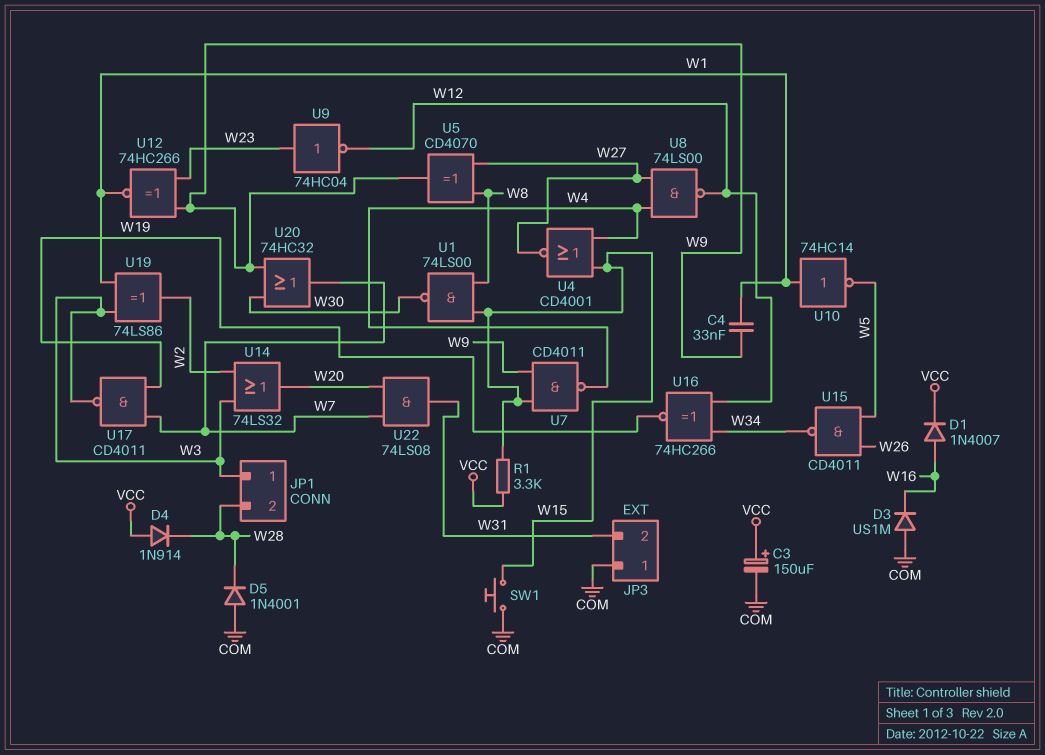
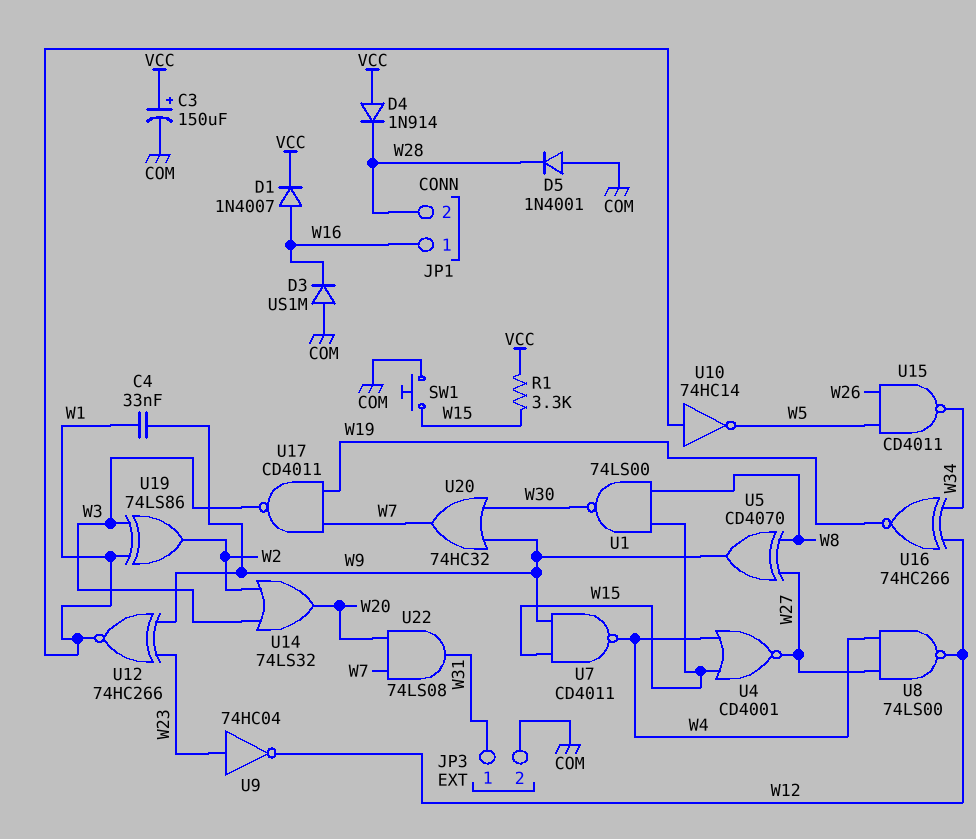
JP1 pin 1: W3 -> W16
JP3 pin 1: COM -> W31
JP3 pin 2: W31 -> COM

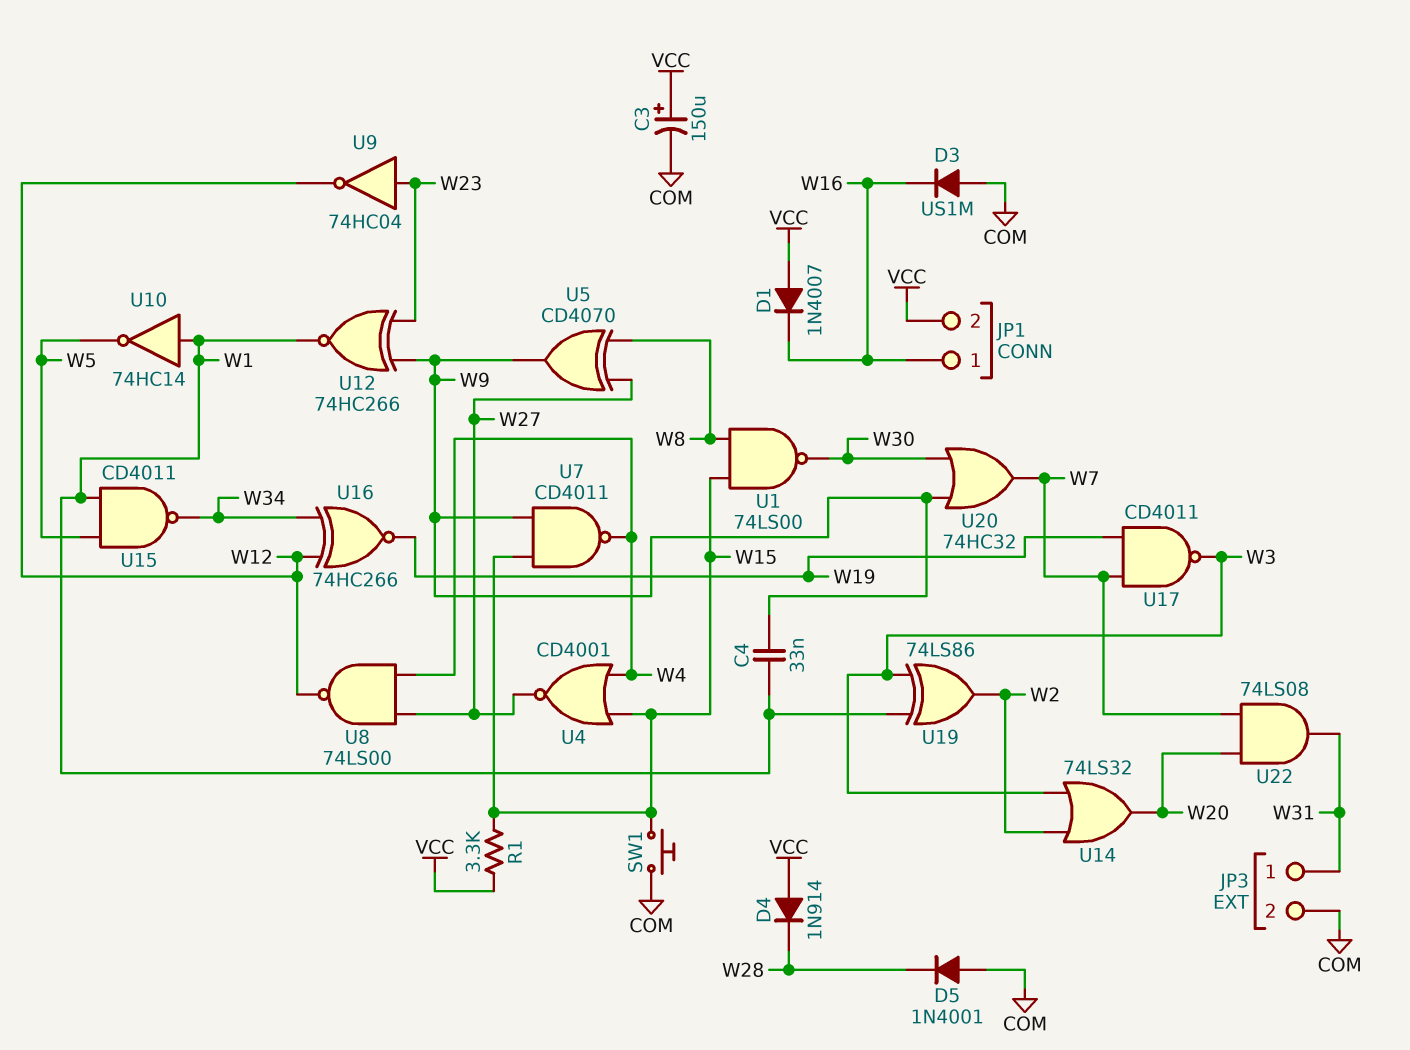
D1: diode 1N4007 (A W16, K VCC) -> diode 1N4007 (A VCC, K W16)
JP1 pin 2: W28 -> VCC
U15: NAND CD4011 (in W5, in W26, out W34) -> NAND CD4011 (in W1, in W5, out W34)

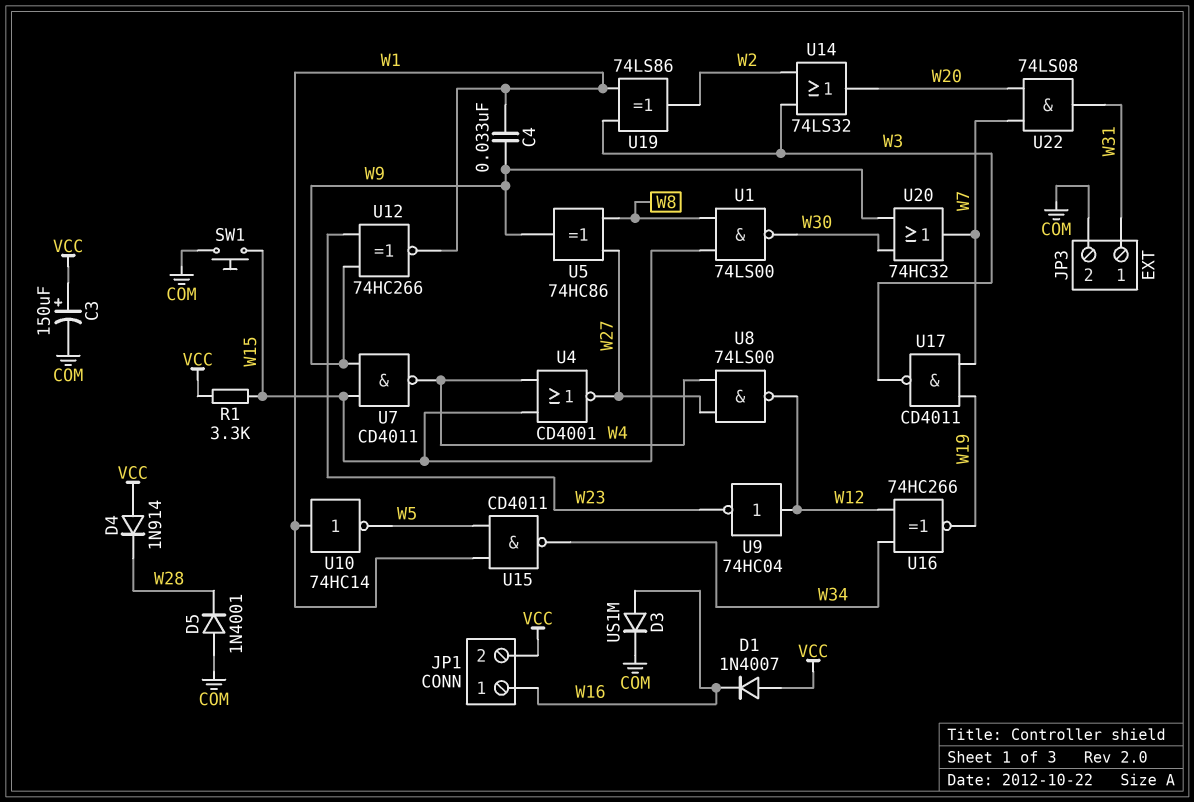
D3: diode US1M (A COM, K W16) -> diode US1M (A W16, K COM)
U5: XOR CD4070 (in W8, in W27, out W9) -> XOR 74HC86 (in W8, in W27, out W9)
U9: NOT 74HC04 (in W23, out W12) -> NOT 74HC04 (in W12, out W23)

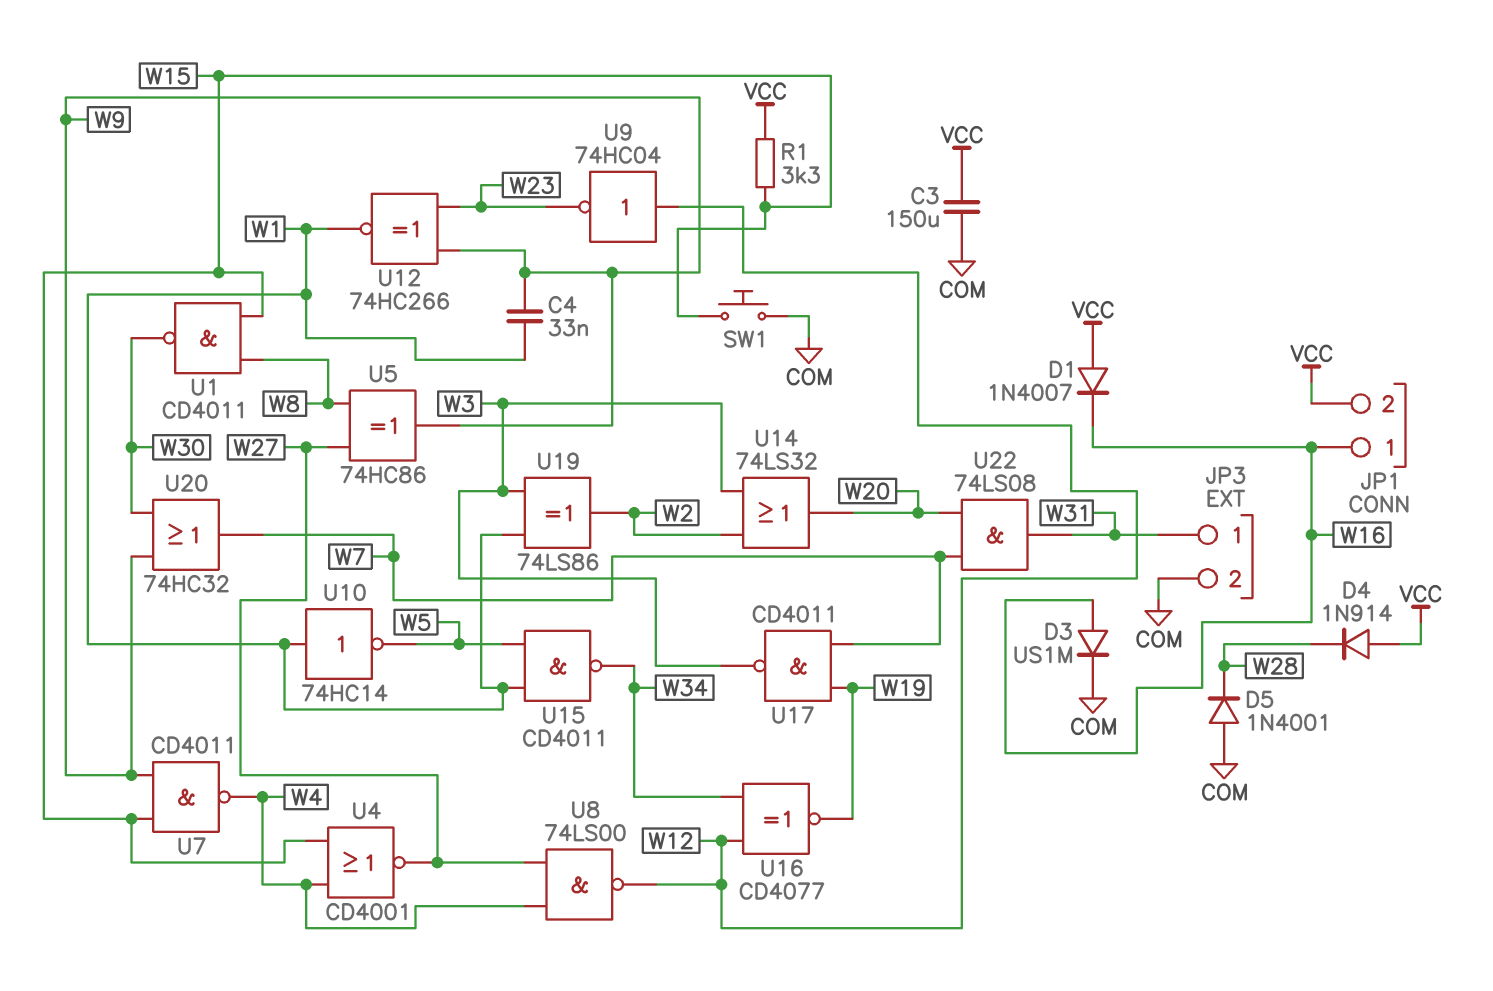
C3: 150uF (plus VCC, minus COM) -> 150uF (COM, VCC)
U1: NAND 74LS00 (in W8, in W15, out W30) -> NAND CD4011 (in W8, in W15, out W30)
U16: XNOR 74HC266 (in W12, in W34, out W19) -> XNOR CD4077 (in W12, in W34, out W19)

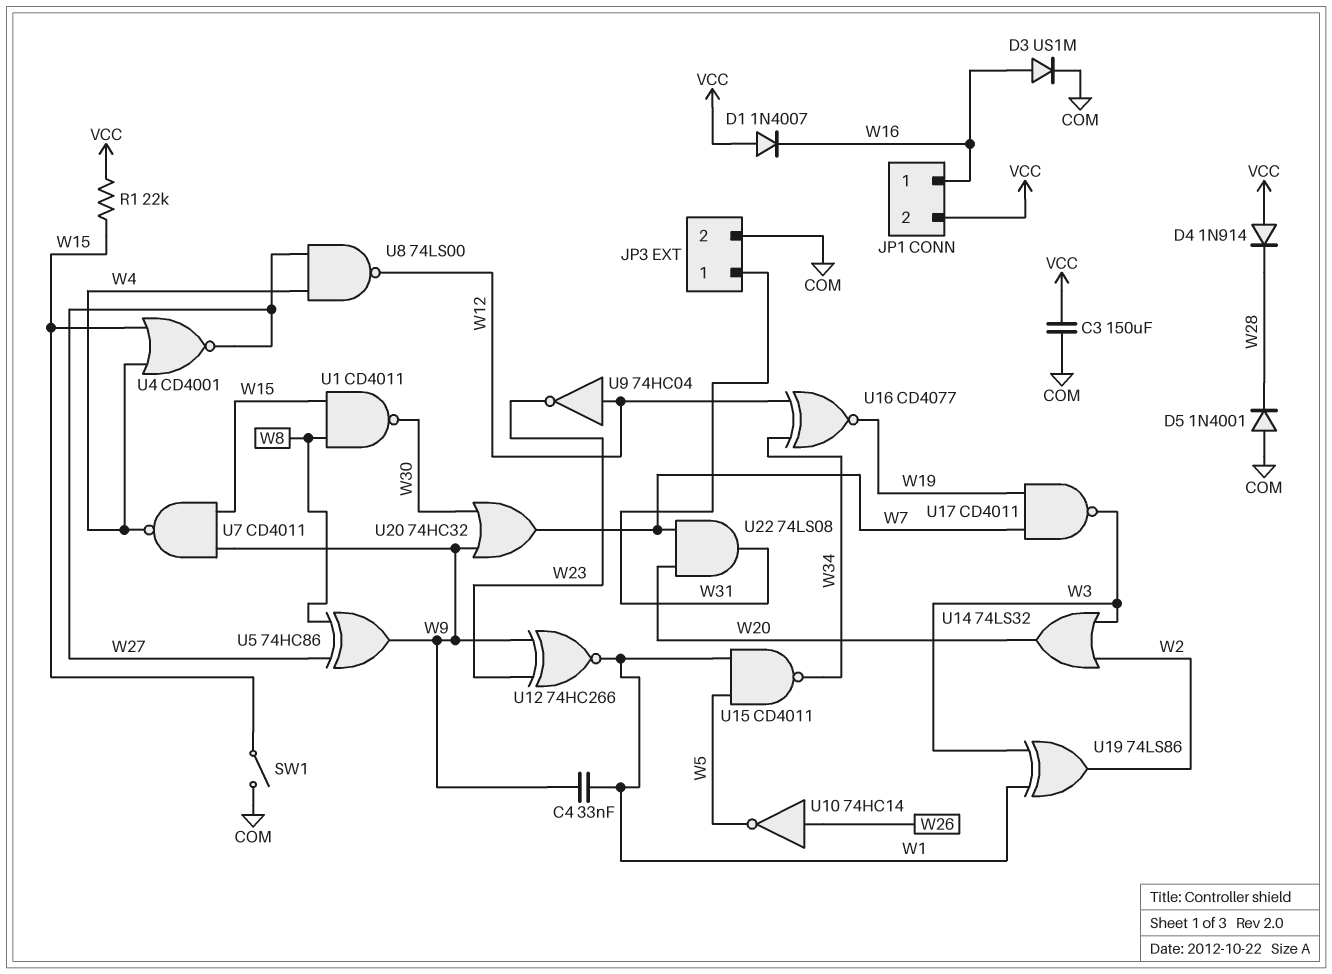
R1: 3.3k (VCC, W15) -> 22k (VCC, W15)
SW1: button (COM, W15) -> switch (COM, W15)
U10: NOT 74HC14 (in W1, out W5) -> NOT 74HC14 (in W26, out W5)

